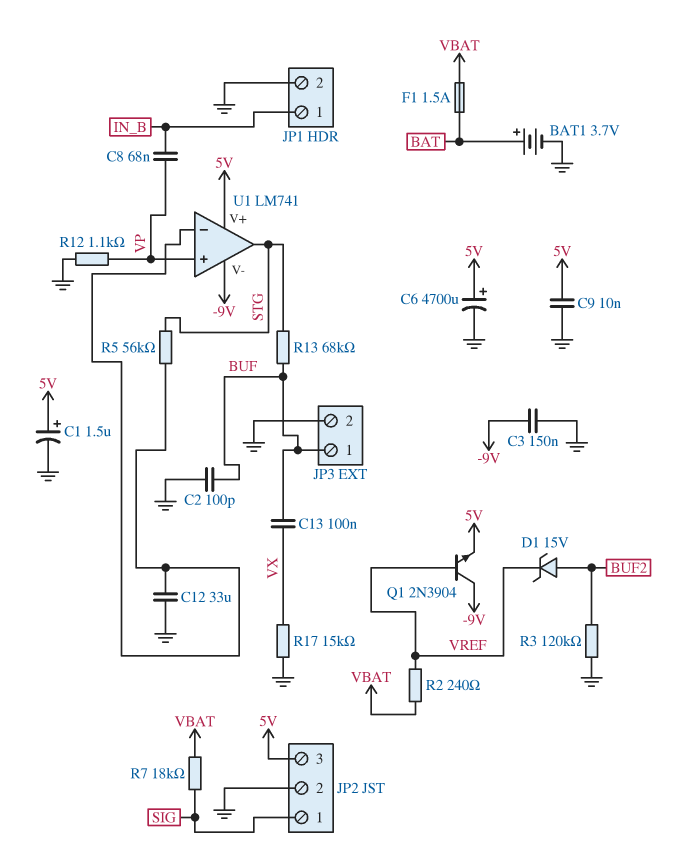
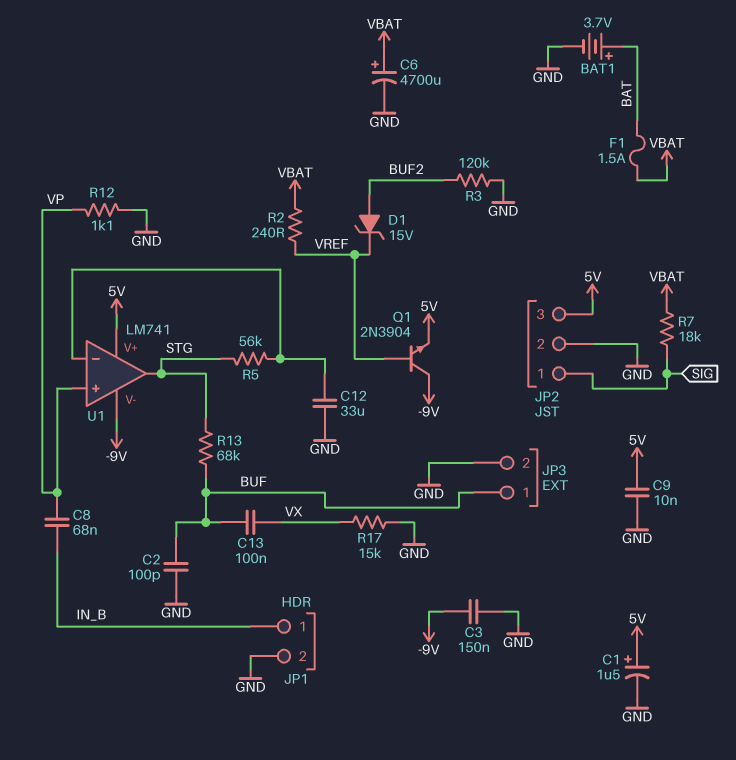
C6: 4700uF (plus 5V, minus GND) -> 4700uF (plus VBAT, minus GND)

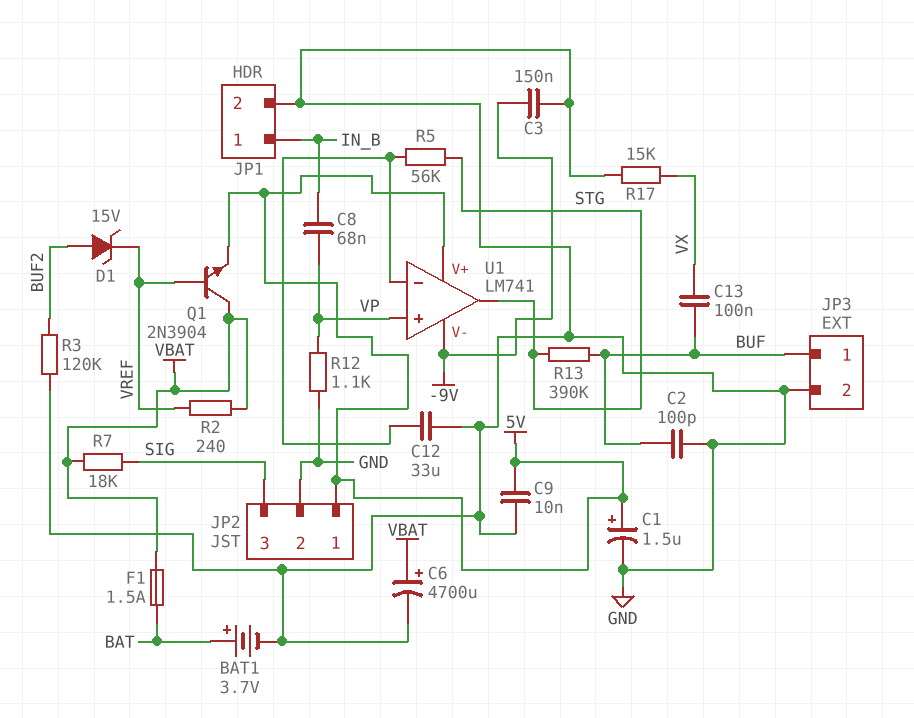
JP2 pin 1: SIG -> 5V
JP2 pin 3: 5V -> SIG
Q1: NPN 2N3904 (B VREF, C -9V, E 5V) -> NPN 2N3904 (B VREF, C VBAT, E 5V)
R13: 68k (BUF, STG) -> 390k (BUF, STG)

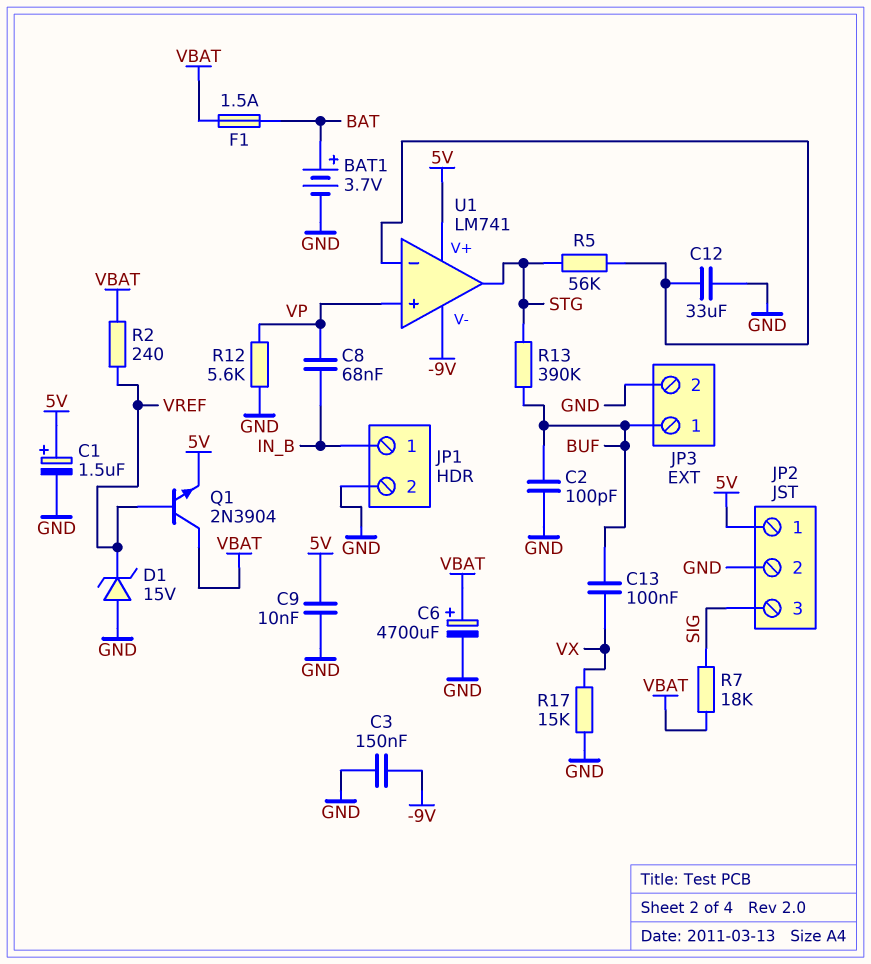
D1: zener 15V (A BUF2, K VREF) -> zener 15V (A GND, K VREF)
R3: 120k (BUF2, GND) -> none
R12: 1.1k (GND, VP) -> 5.6k (GND, VP)

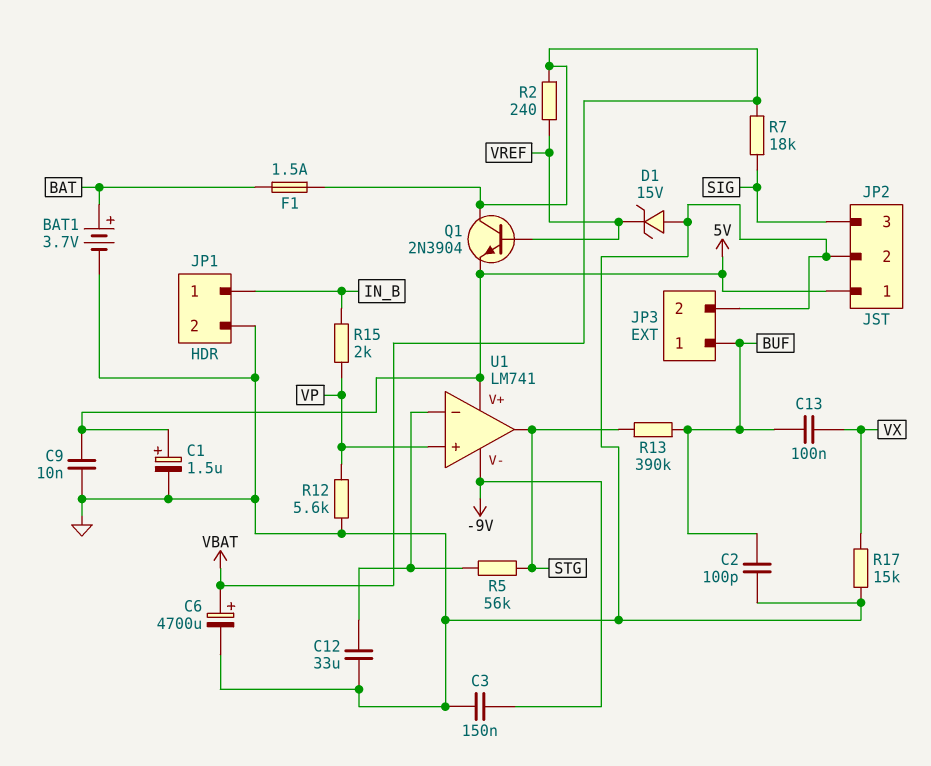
C8: 68nF (IN_B, VP) -> none
R15: none -> 2k (IN_B, VP)

